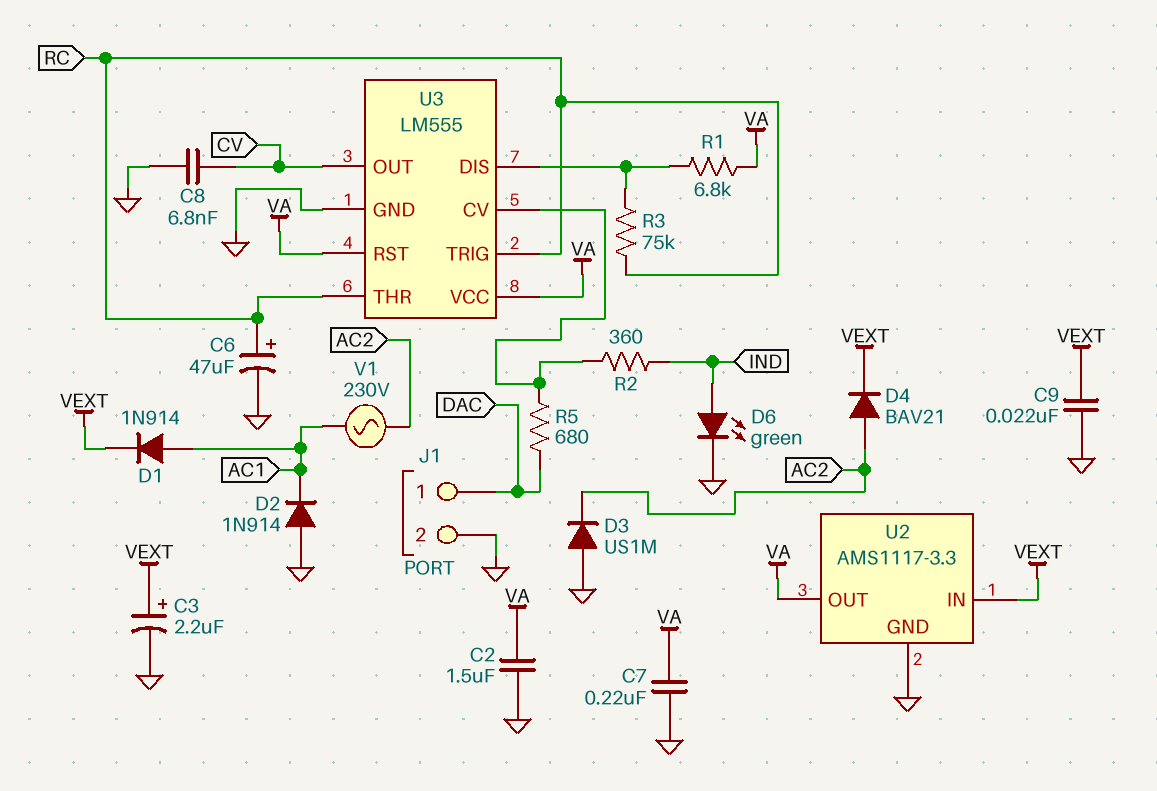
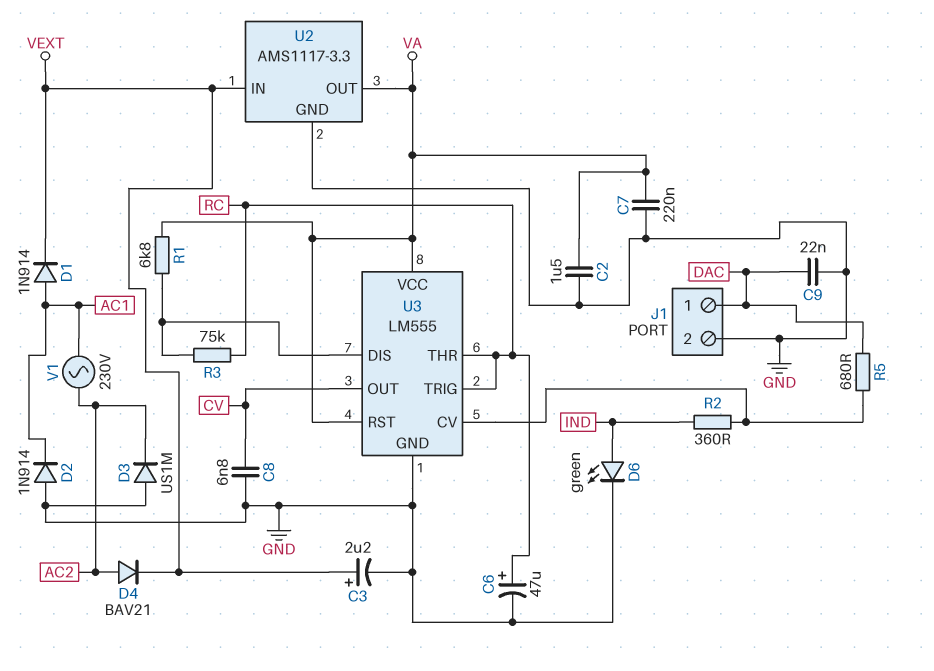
C9: 22nF (GND, VEXT) -> 22nF (DAC, GND)

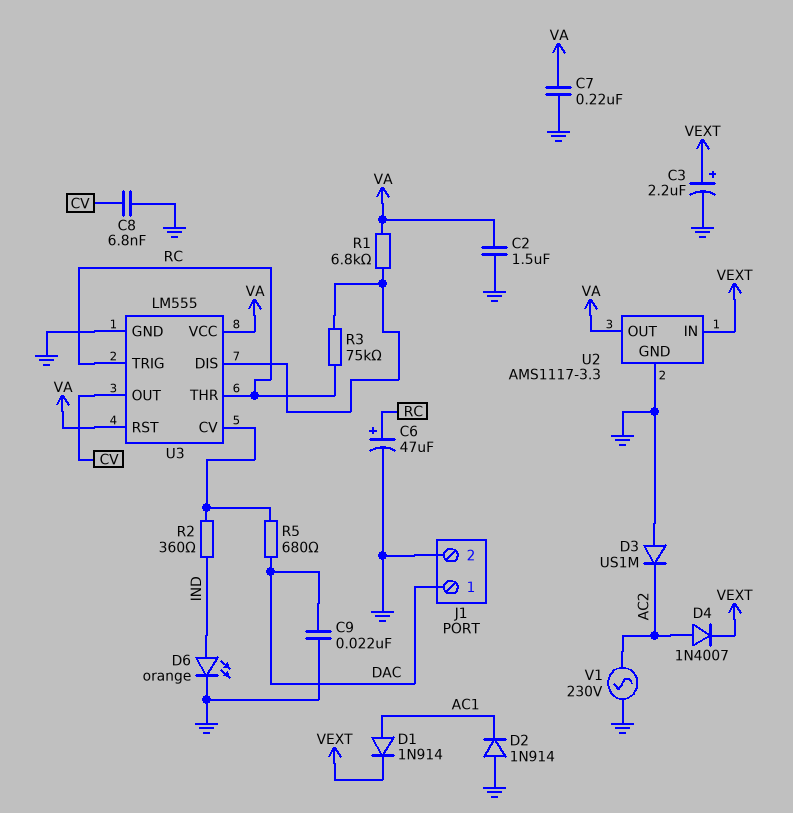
D4: diode BAV21 (A AC2, K VEXT) -> diode 1N4007 (A AC2, K VEXT)
D6: LED green (A IND, K GND) -> LED orange (A IND, K GND)
V1: AC 230V (AC1, AC2) -> AC 230V (AC2, GND)

